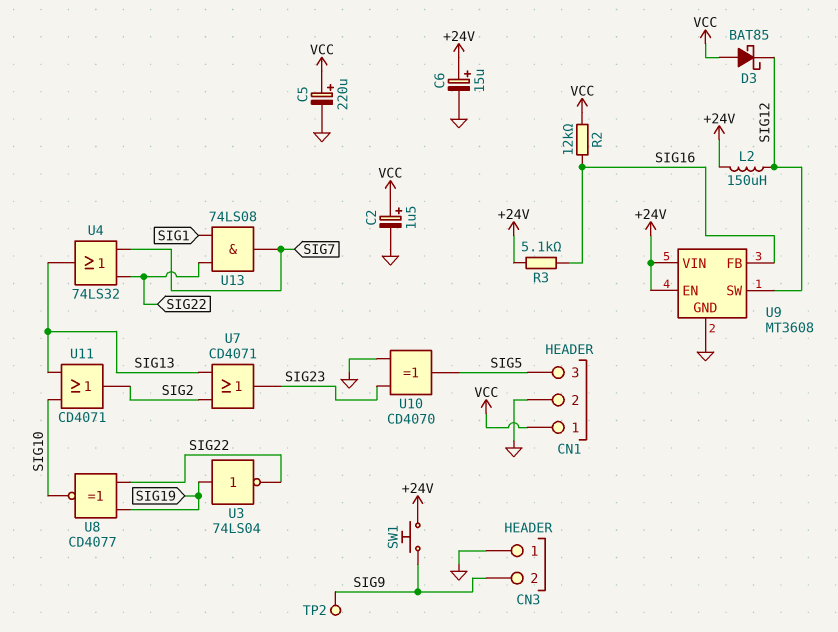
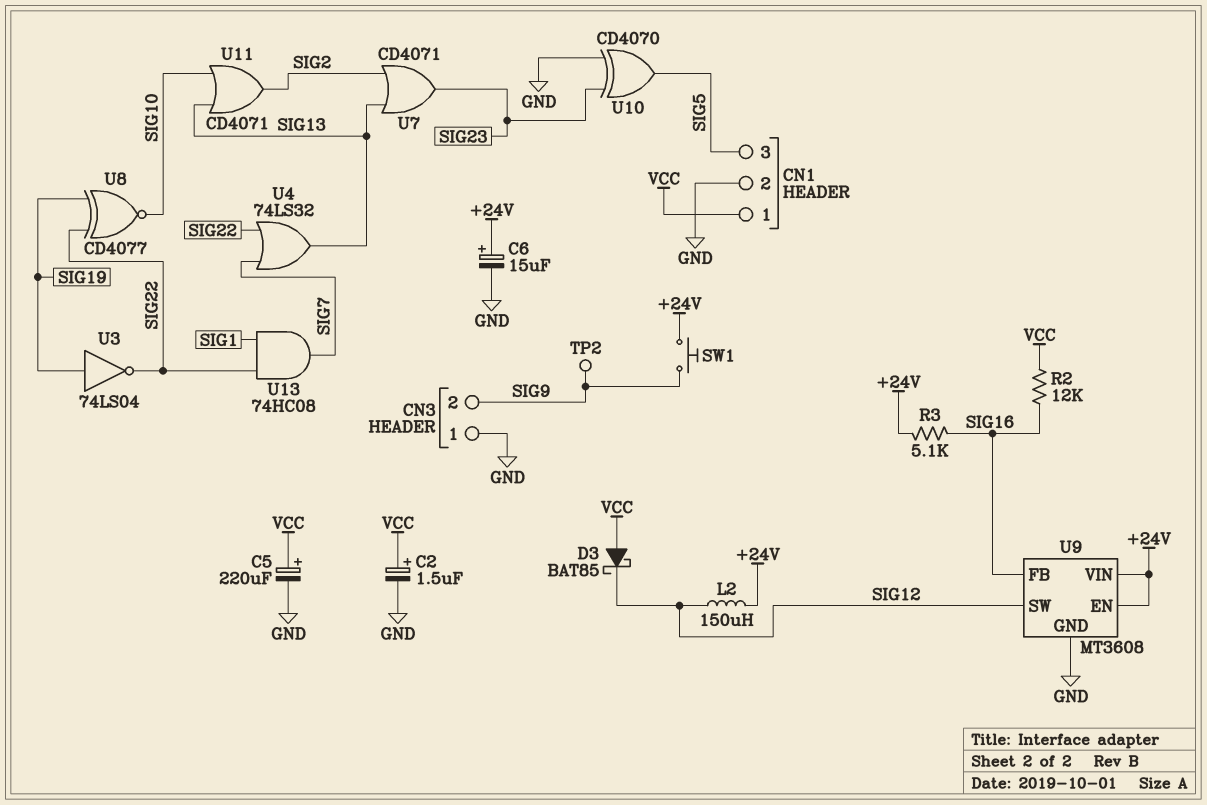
U13: AND 74LS08 (in SIG1, in SIG22, out SIG7) -> AND 74HC08 (in SIG1, in SIG22, out SIG7)

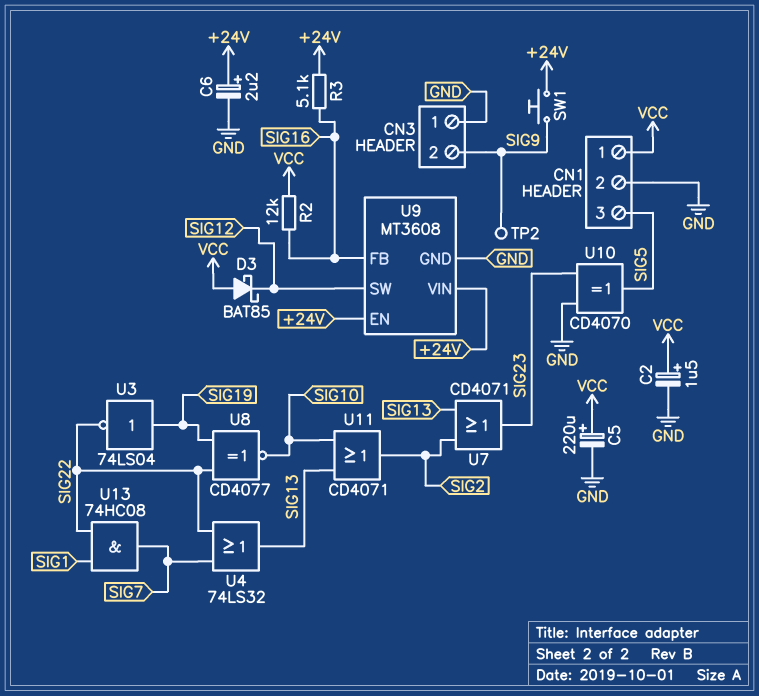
C6: 15uF (plus +24V, minus GND) -> 2.2uF (plus +24V, minus GND)
L2: 150uH (+24V, SIG12) -> none

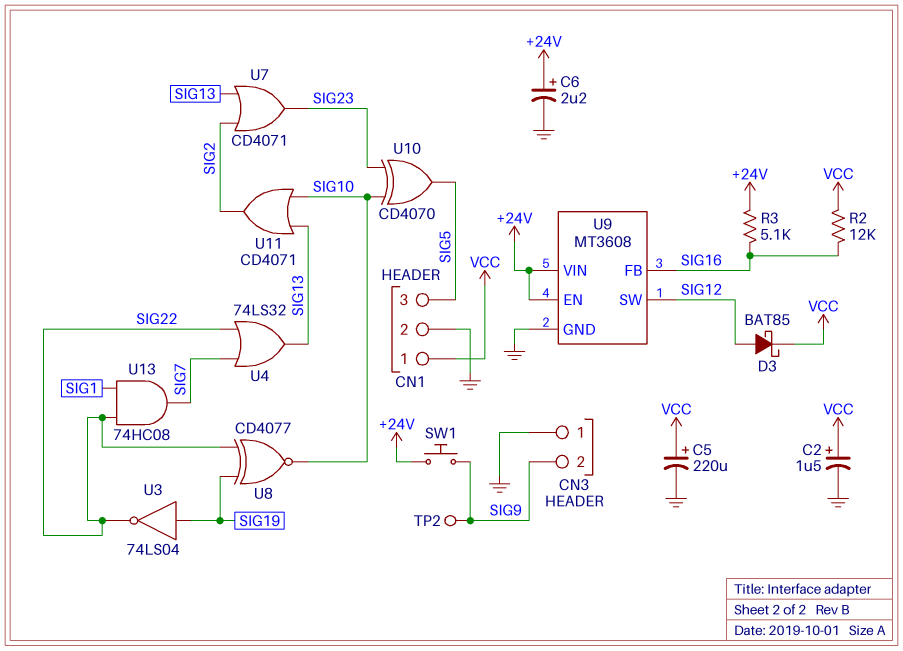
D3: schottky BAT85 (A VCC, K SIG12) -> schottky BAT85 (A SIG12, K VCC)
U10: XOR CD4070 (in GND, in SIG23, out SIG5) -> XOR CD4070 (in SIG10, in SIG23, out SIG5)

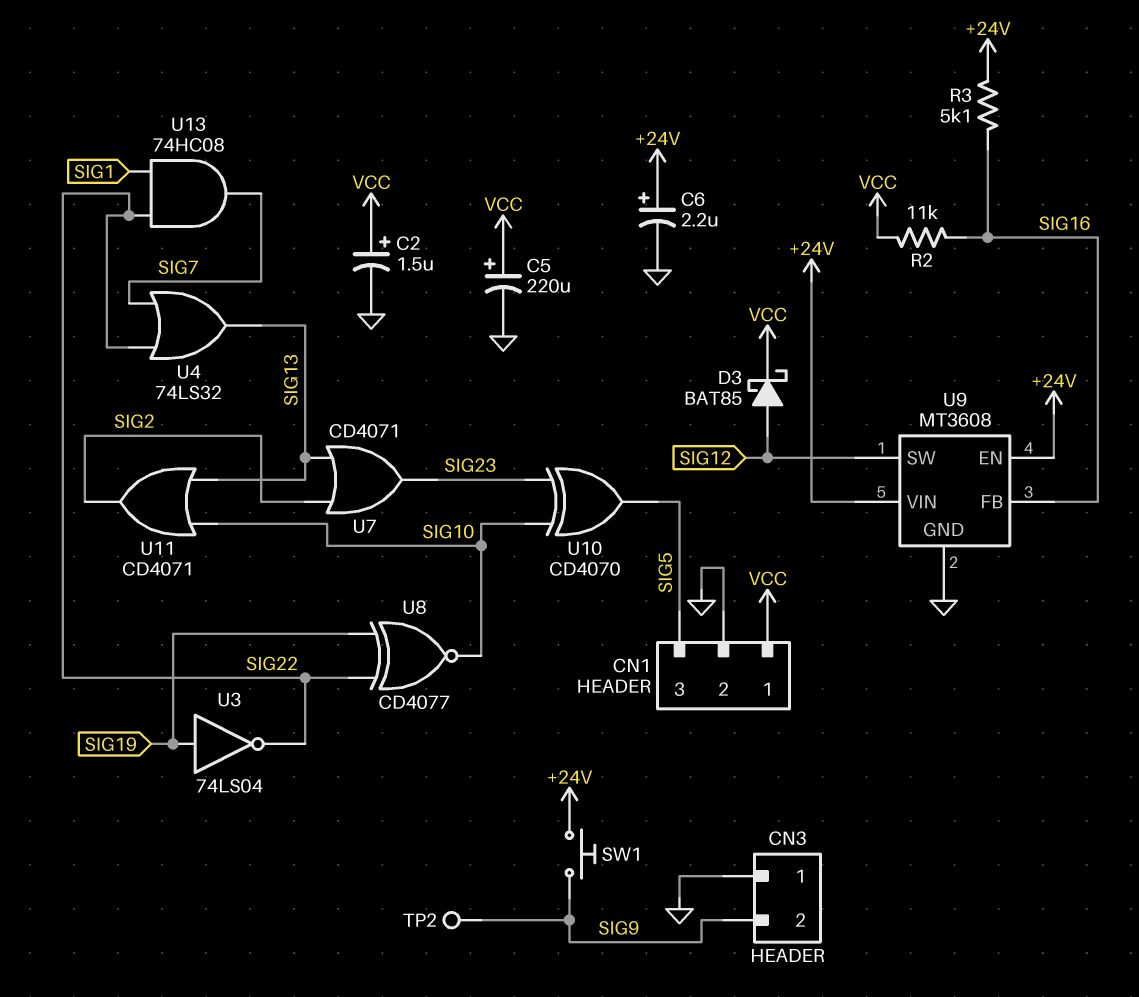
R2: 12k (SIG16, VCC) -> 11k (SIG16, VCC)

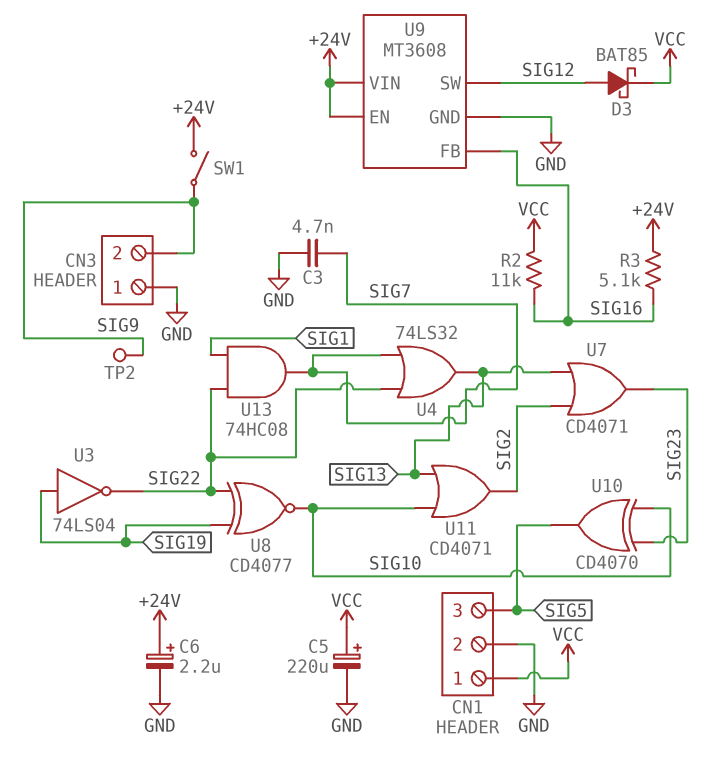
C2: 1.5uF (plus VCC, minus GND) -> none
C3: none -> 4.7nF (GND, SIG7)
SW1: button (+24V, SIG9) -> switch (+24V, SIG9)

